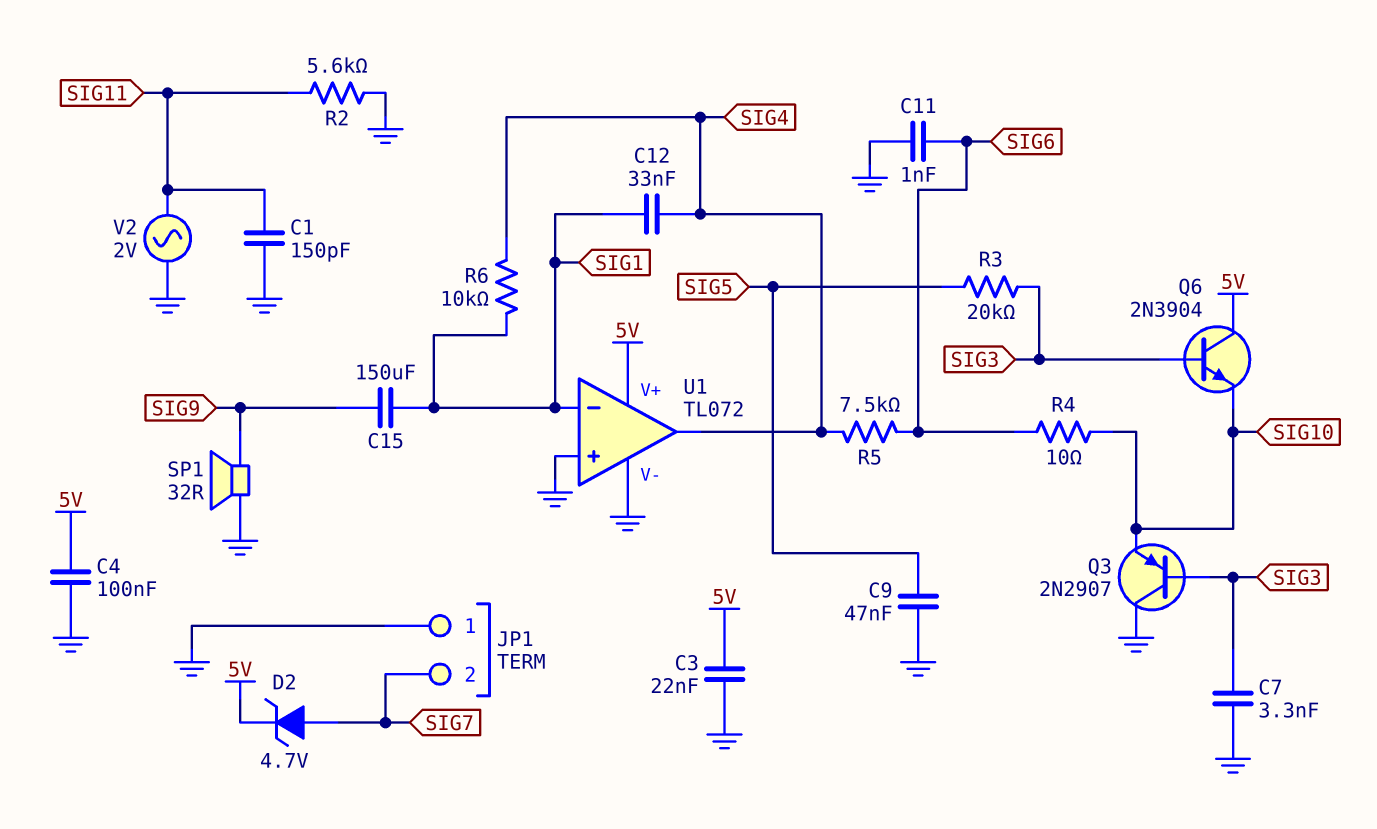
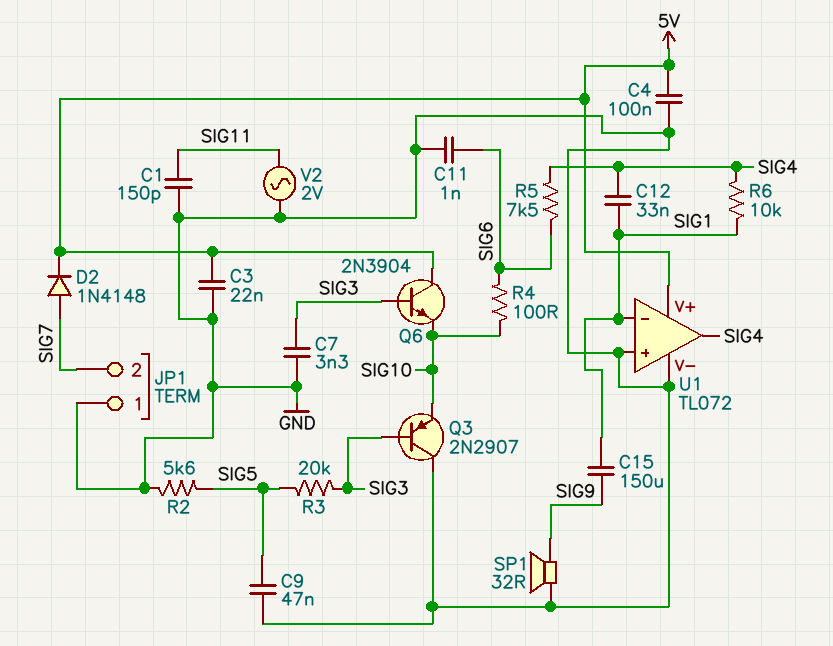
D2: zener 4.7V (A SIG7, K 5V) -> diode 1N4148 (A SIG7, K 5V)
R2: 5.6k (GND, SIG11) -> 5.6k (GND, SIG5)
R4: 10 (SIG6, SIG10) -> 100 (SIG6, SIG10)

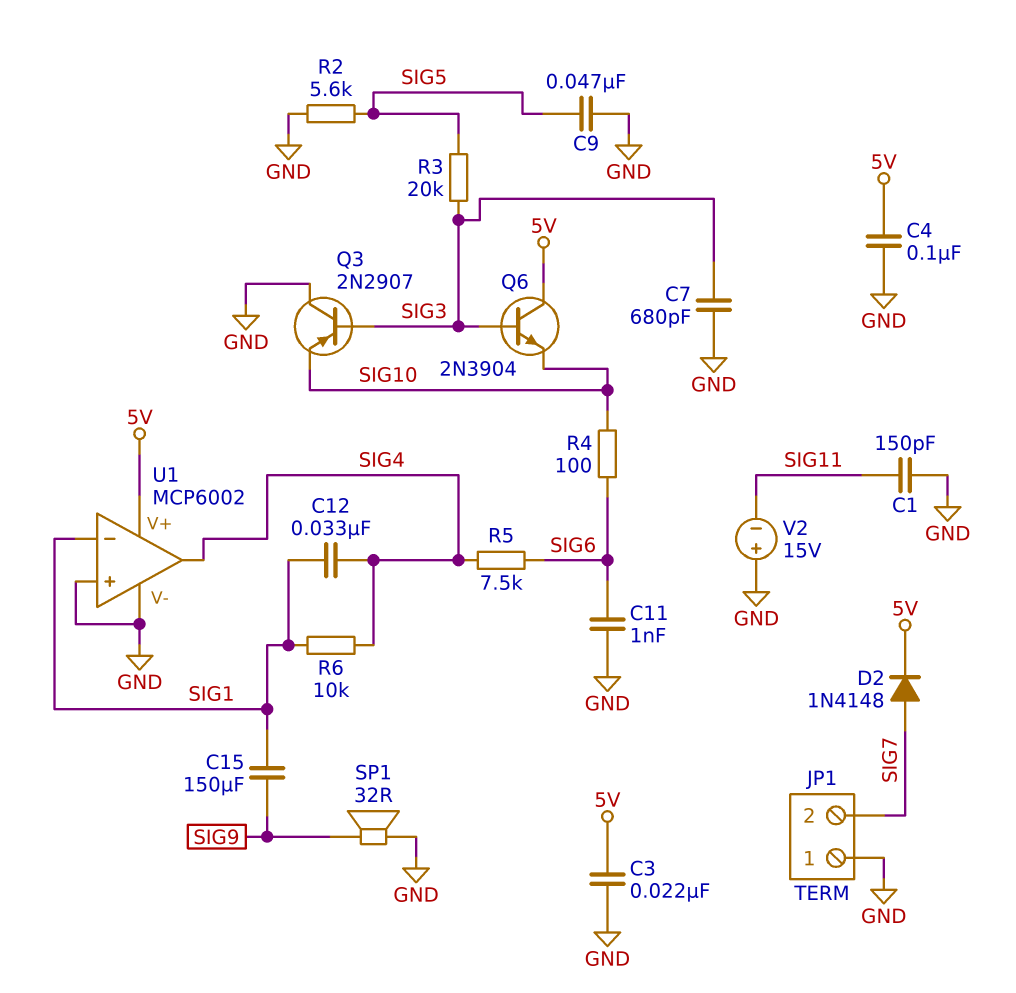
C7: 3.3nF (GND, SIG3) -> 680pF (GND, SIG3)
U1: TL072 -> MCP6002
V2: AC 2V (GND, SIG11) -> 15V (plus GND, minus SIG11)

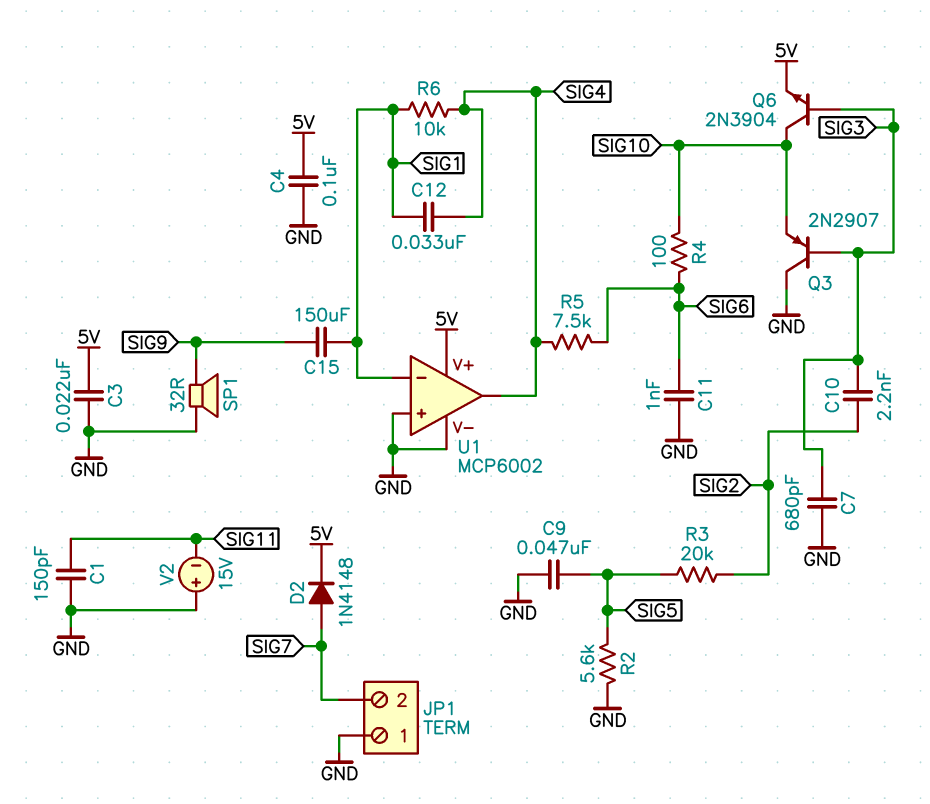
C10: none -> 2.2nF (SIG2, SIG3)
Q6: NPN 2N3904 (B SIG3, C 5V, E SIG10) -> NPN 2N3904 (B SIG3, C SIG10, E 5V)
R3: 20k (SIG3, SIG5) -> 20k (SIG2, SIG5)

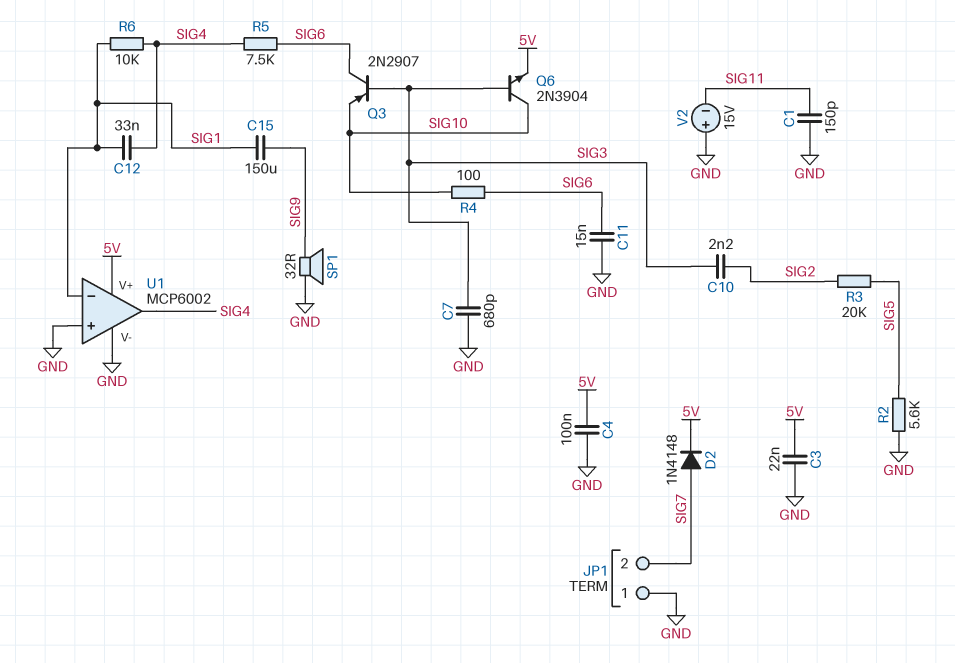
C9: 47nF (GND, SIG5) -> none
C11: 1nF (GND, SIG6) -> 15nF (GND, SIG6)
Q3: PNP 2N2907 (B SIG3, C GND, E SIG10) -> PNP 2N2907 (B SIG3, C SIG6, E SIG10)

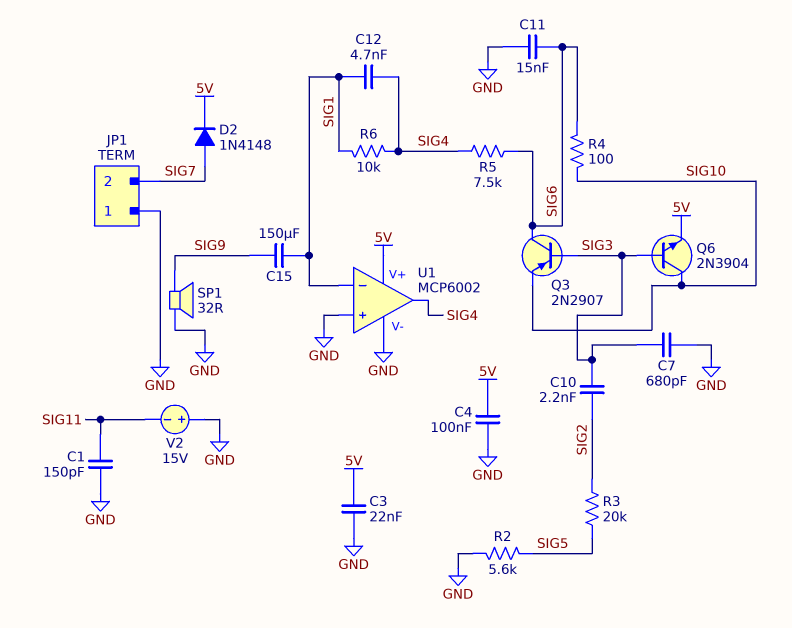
C12: 33nF (SIG1, SIG4) -> 4.7nF (SIG1, SIG4)

